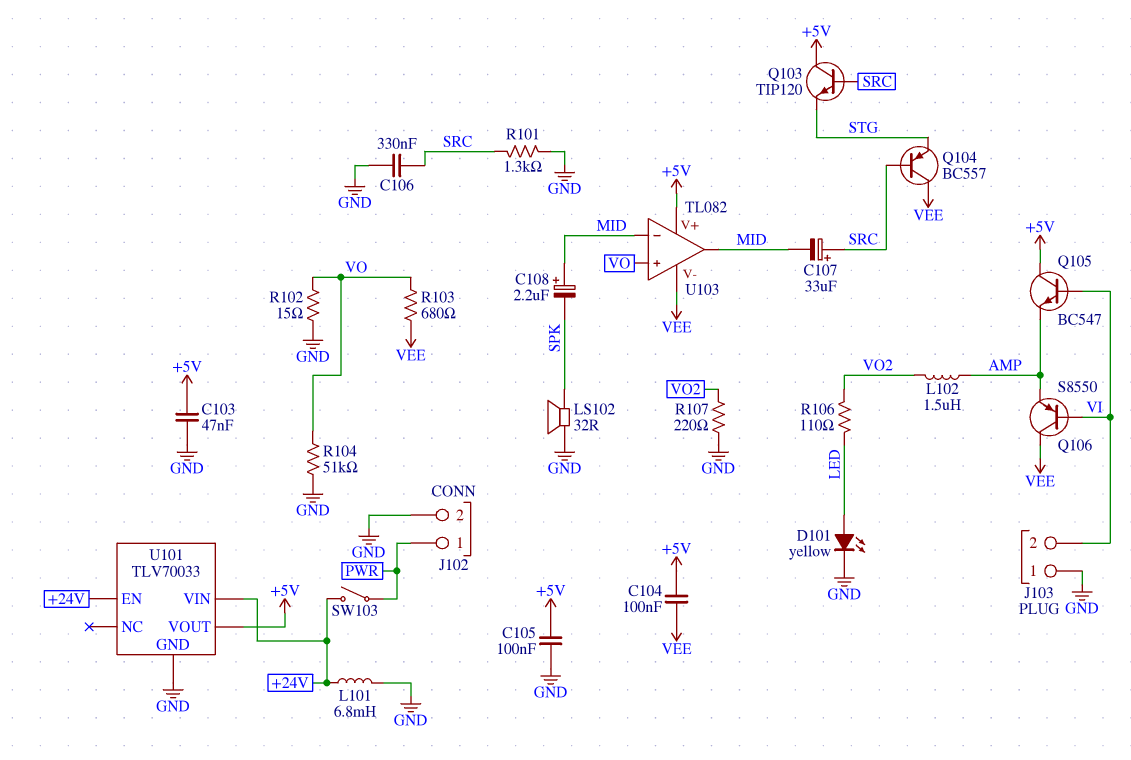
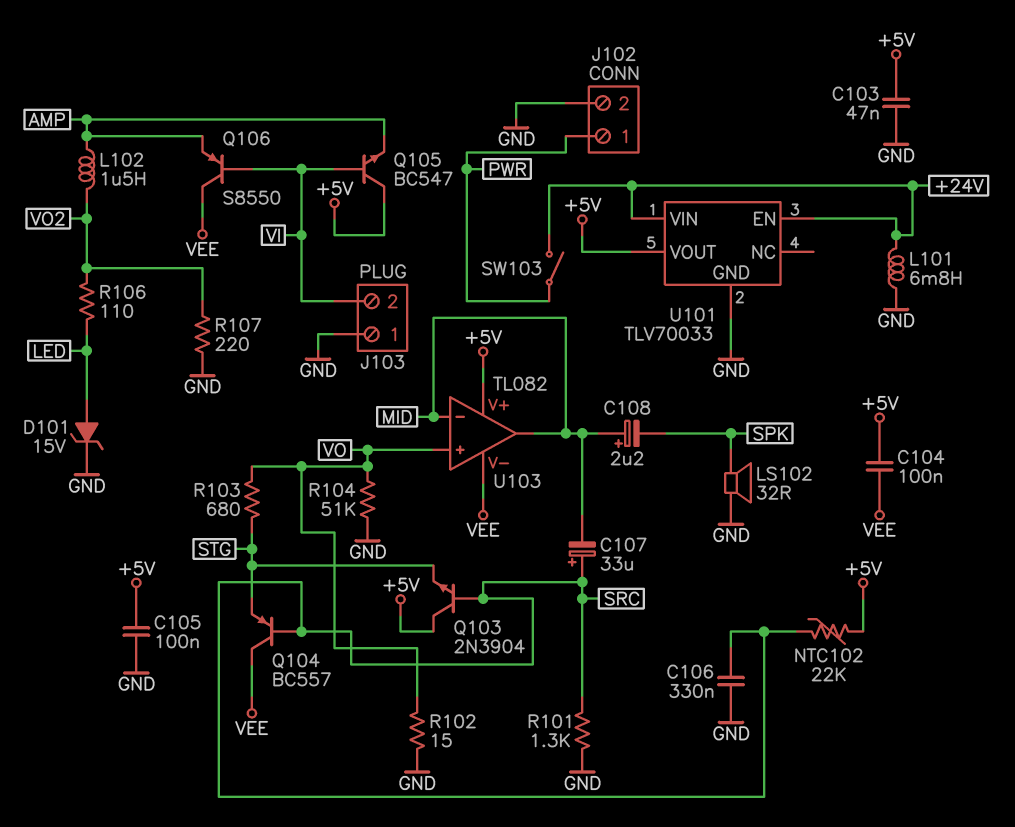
D101: LED yellow (A LED, K GND) -> zener 15V (A LED, K GND)
NTC102: none -> 22k (+5V, SRC)
Q103: NPN TIP120 (B SRC, C +5V, E STG) -> NPN 2N3904 (B SRC, C +5V, E STG)
R103: 680 (VEE, VO) -> 680 (STG, VO)

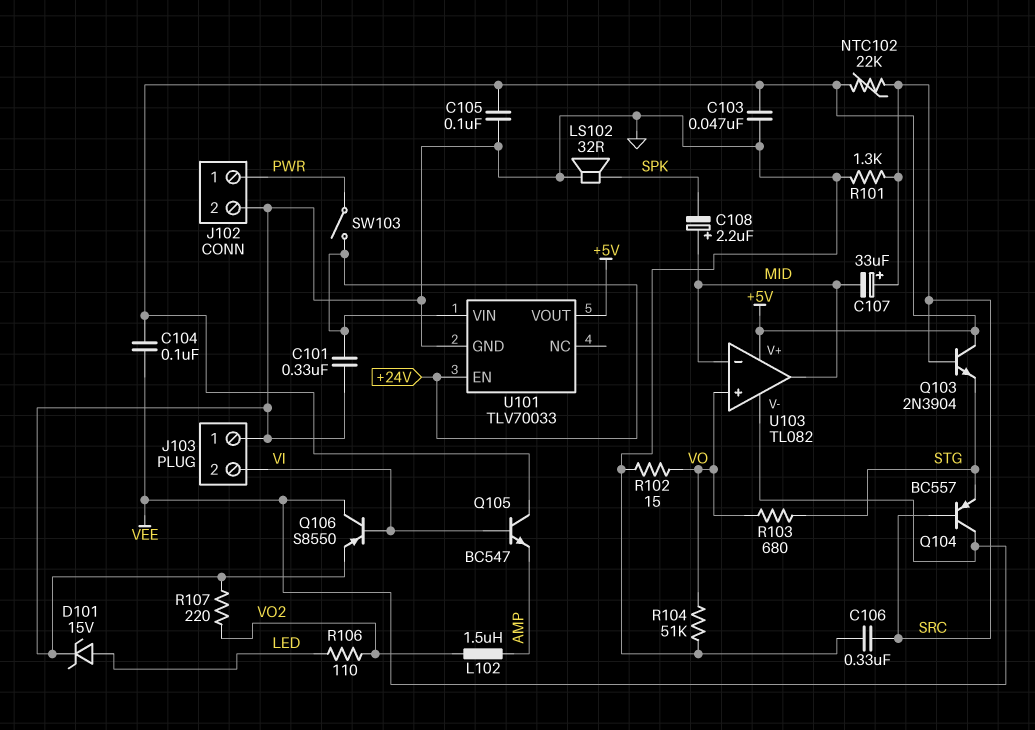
C101: none -> 330nF (+24V, GND)
L101: 6.8mH (+24V, GND) -> none
Q106: PNP S8550 (B VI, C VEE, E AMP) -> PNP S8550 (B VI, C VEE, E GND)

